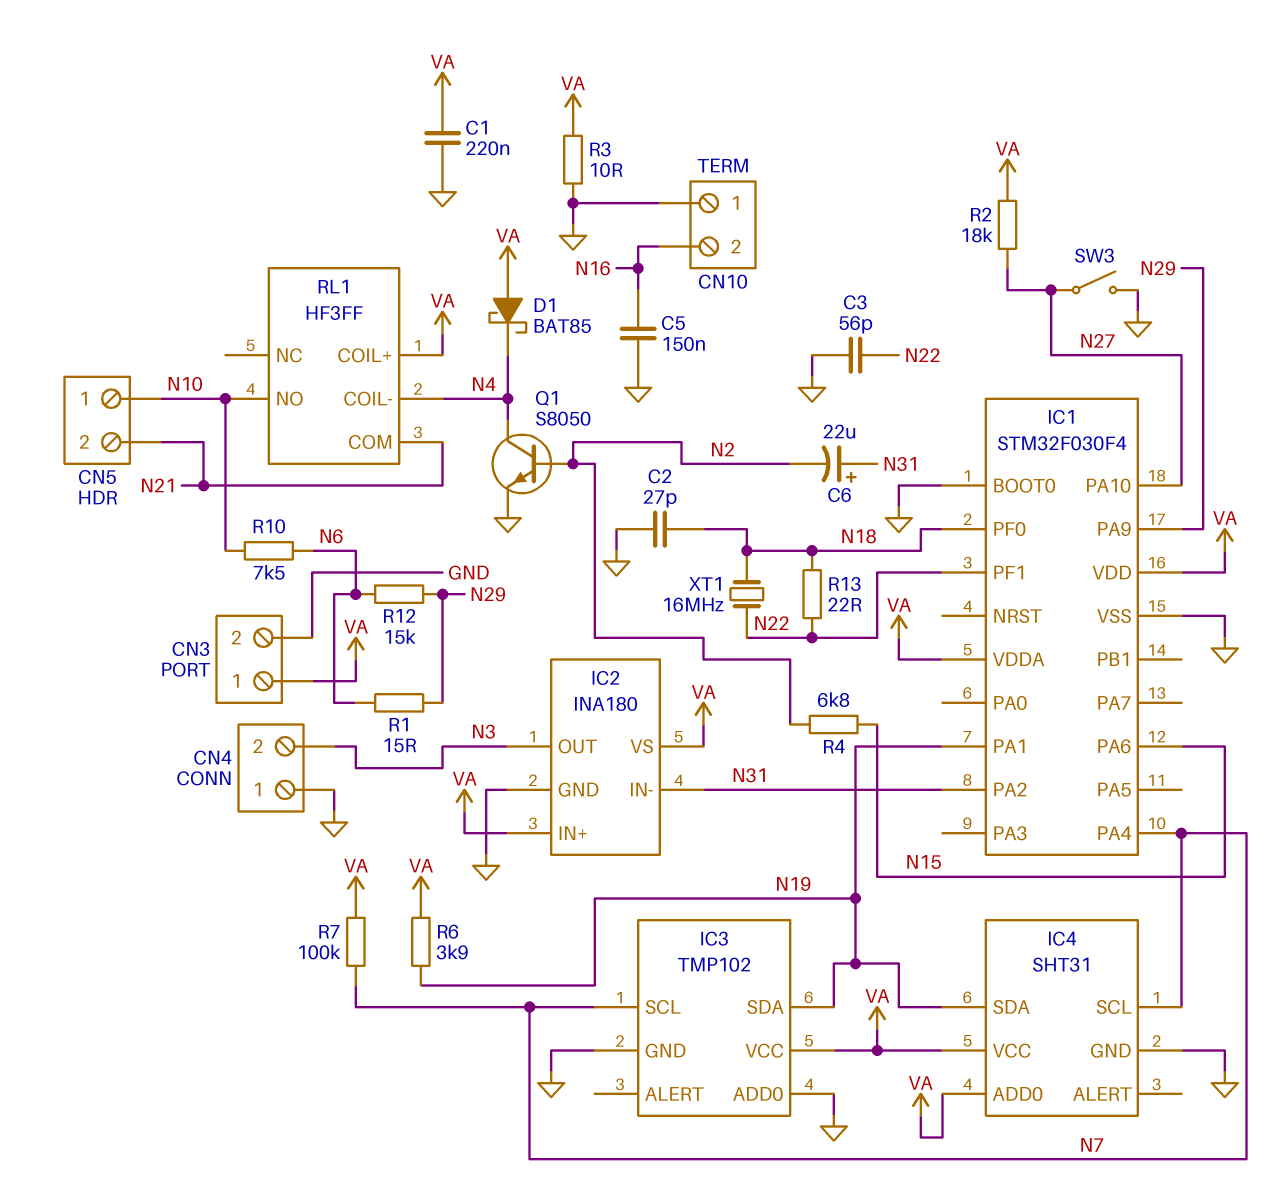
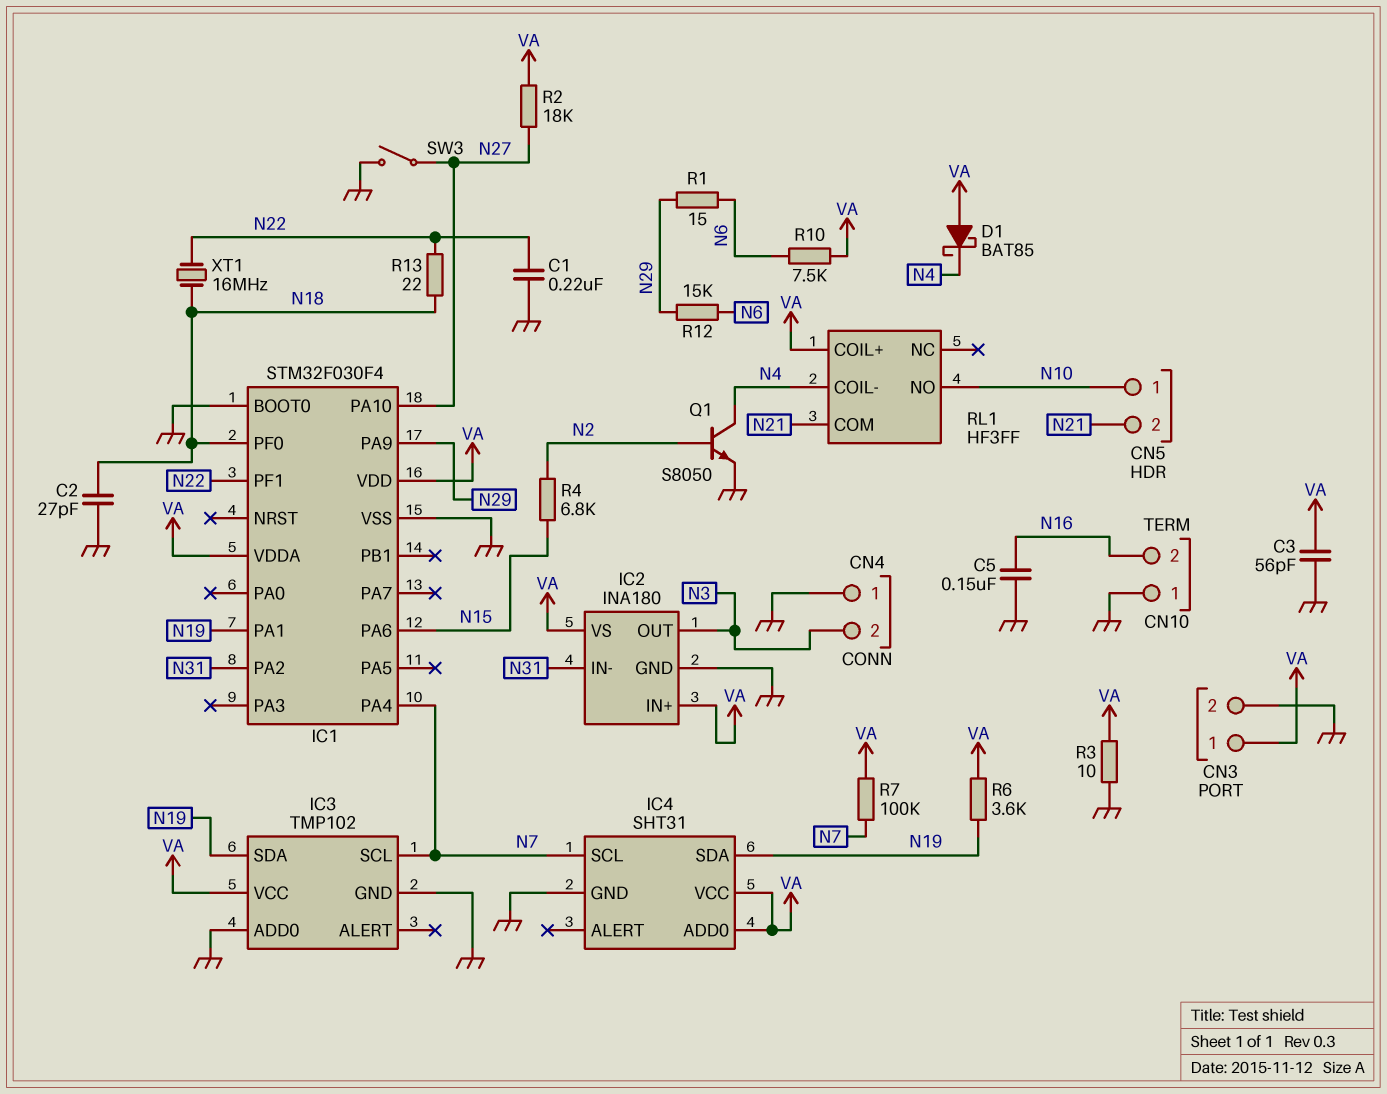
C1: 220nF (GND, VA) -> 220nF (GND, N22)
C3: 56pF (GND, N22) -> 56pF (GND, VA)
C6: 22uF (plus N31, minus N2) -> none
R6: 3.9k (N19, VA) -> 3.6k (N19, VA)
R10: 7.5k (N6, N10) -> 7.5k (N6, VA)

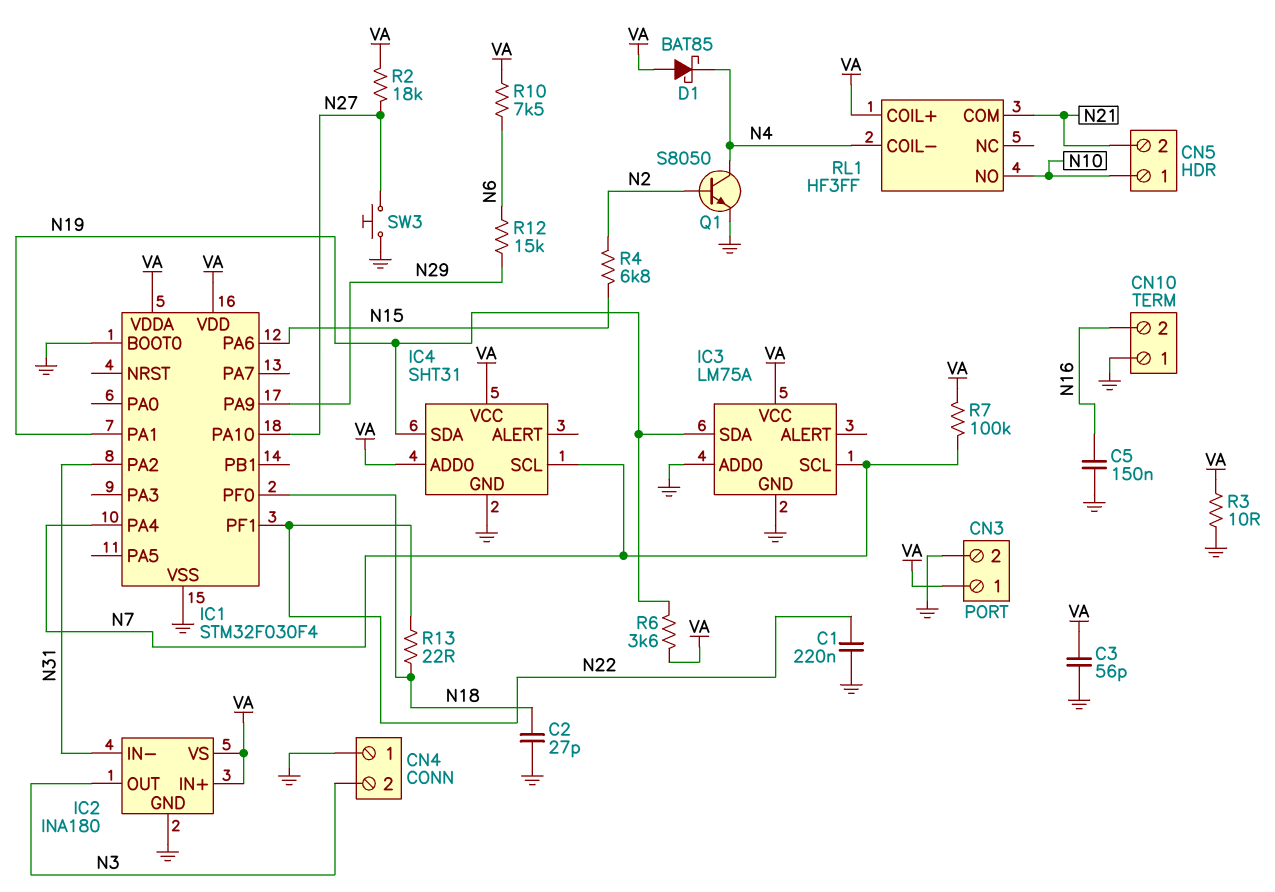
IC3: TMP102 -> LM75A
R1: 15 (N6, N29) -> none
SW3: switch (GND, N27) -> button (GND, N27)
XT1: 16MHz (N18, N22) -> none

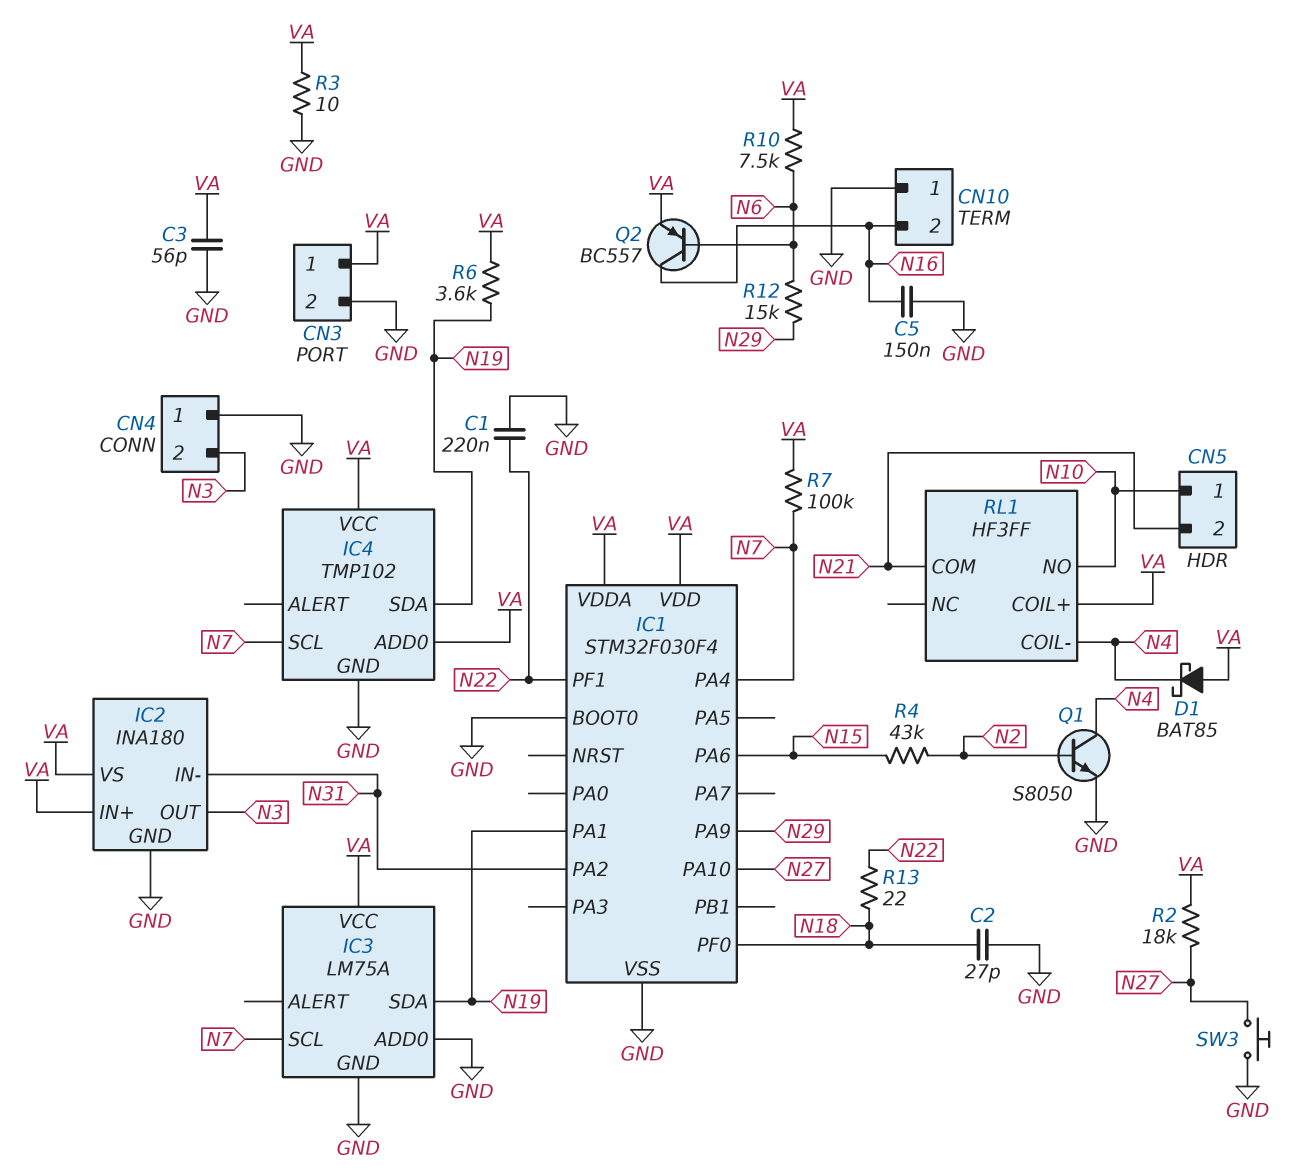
IC4: SHT31 -> TMP102
Q2: none -> PNP BC557 (B N6, C N16, E VA)
R4: 6.8k (N2, N15) -> 43k (N2, N15)

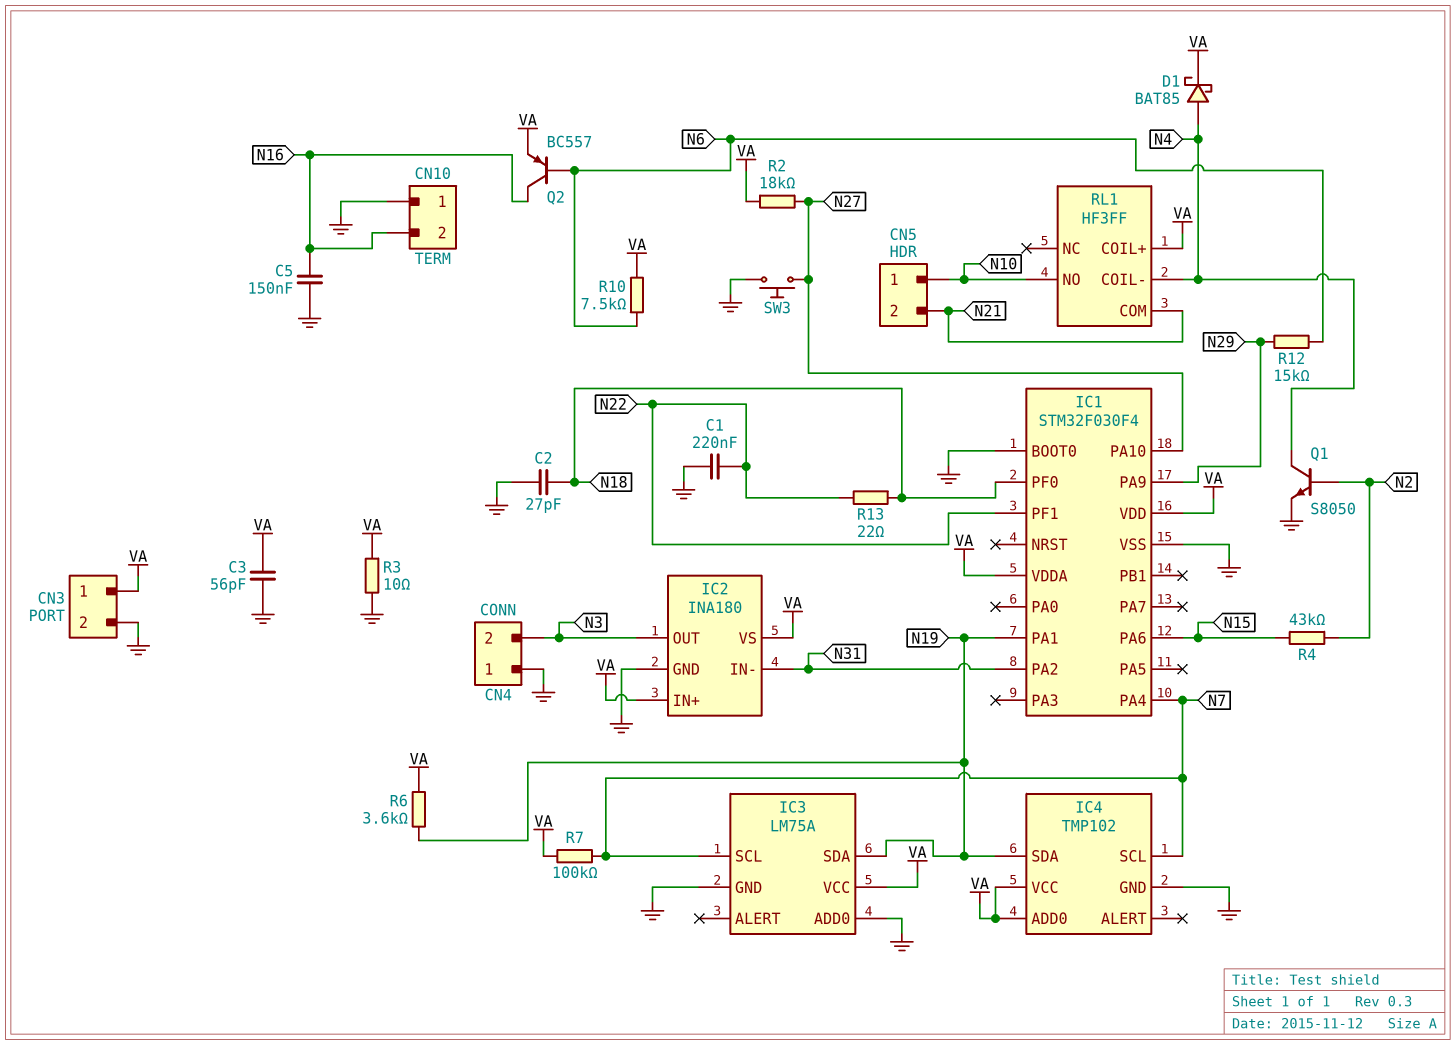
D1: schottky BAT85 (A VA, K N4) -> schottky BAT85 (A N4, K VA)

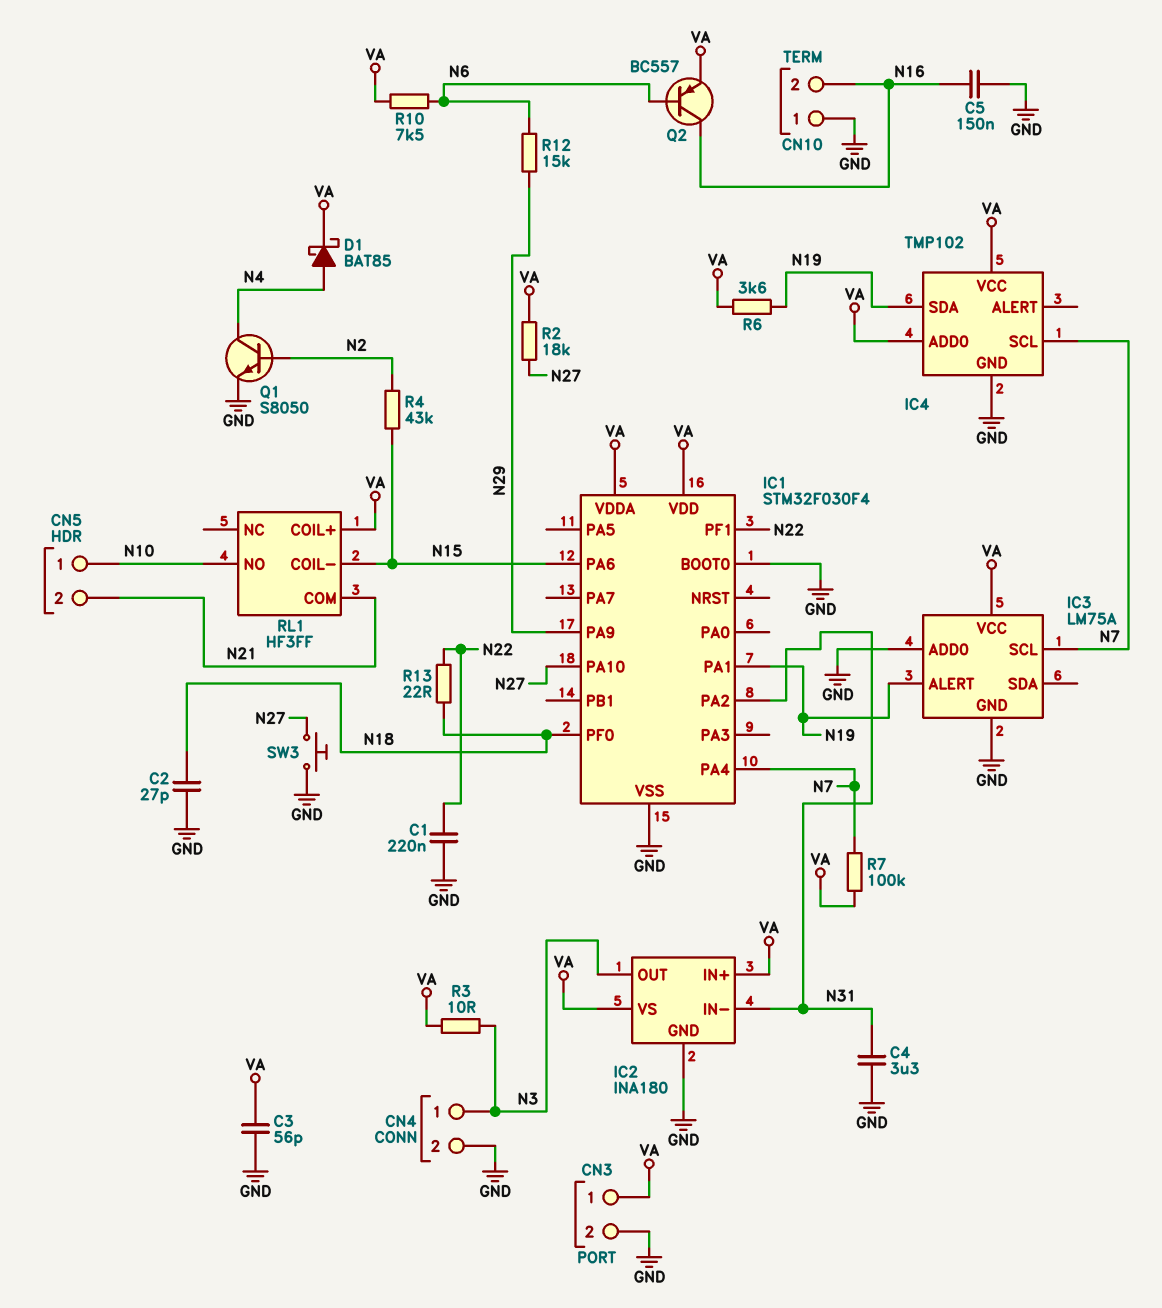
C4: none -> 3.3uF (GND, N31)
CN4 pin 1: GND -> N3
CN4 pin 2: N3 -> GND
IC3 pin ALERT: none -> N19
IC3 pin SDA: N19 -> none
R3: 10 (GND, VA) -> 10 (N3, VA)
RL1 pin COIL-: N4 -> N15

